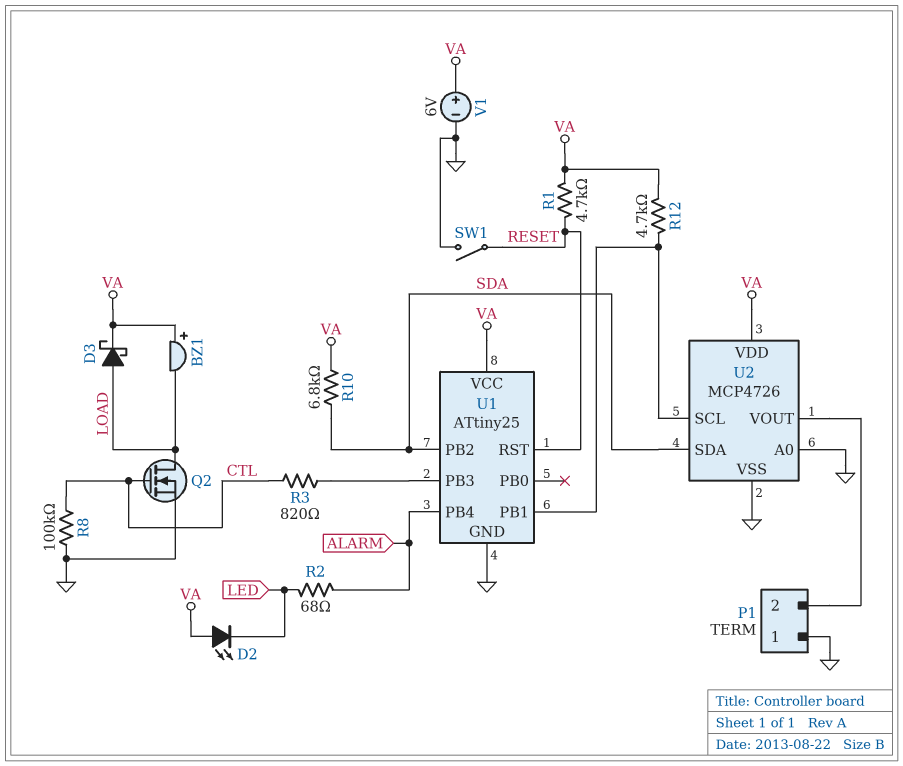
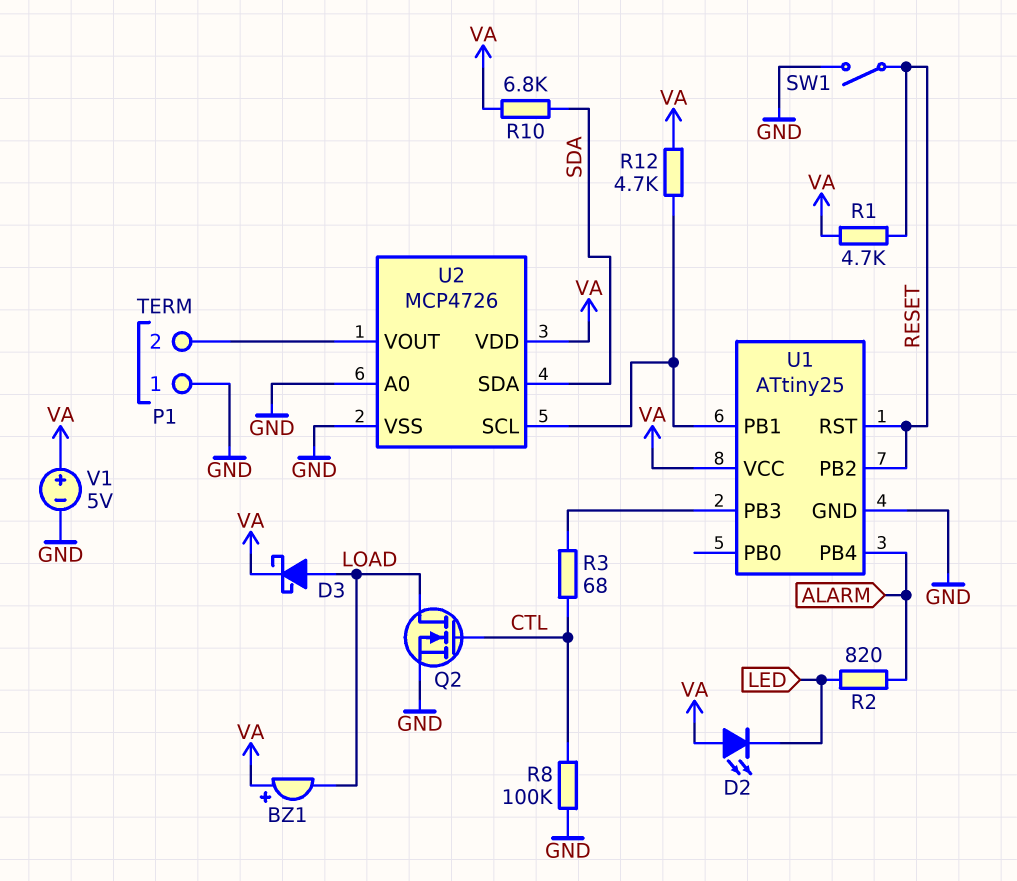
R2: 68 (ALARM, LED) -> 820 (ALARM, LED)
R3: 820 (CTL, U1/PB3) -> 68 (CTL, U1/PB3)
U1 pin PB2: SDA -> RESET
V1: 6V (plus VA, minus GND) -> 5V (plus VA, minus GND)

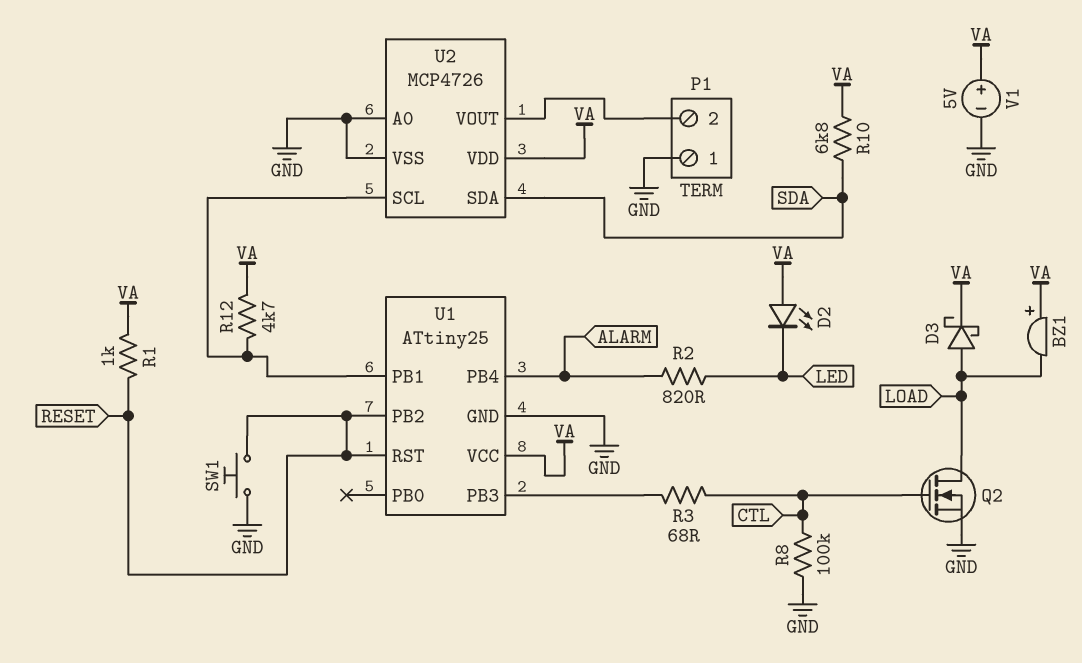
R1: 4.7k (RESET, VA) -> 1k (RESET, VA)
SW1: switch (GND, RESET) -> button (GND, RESET)

